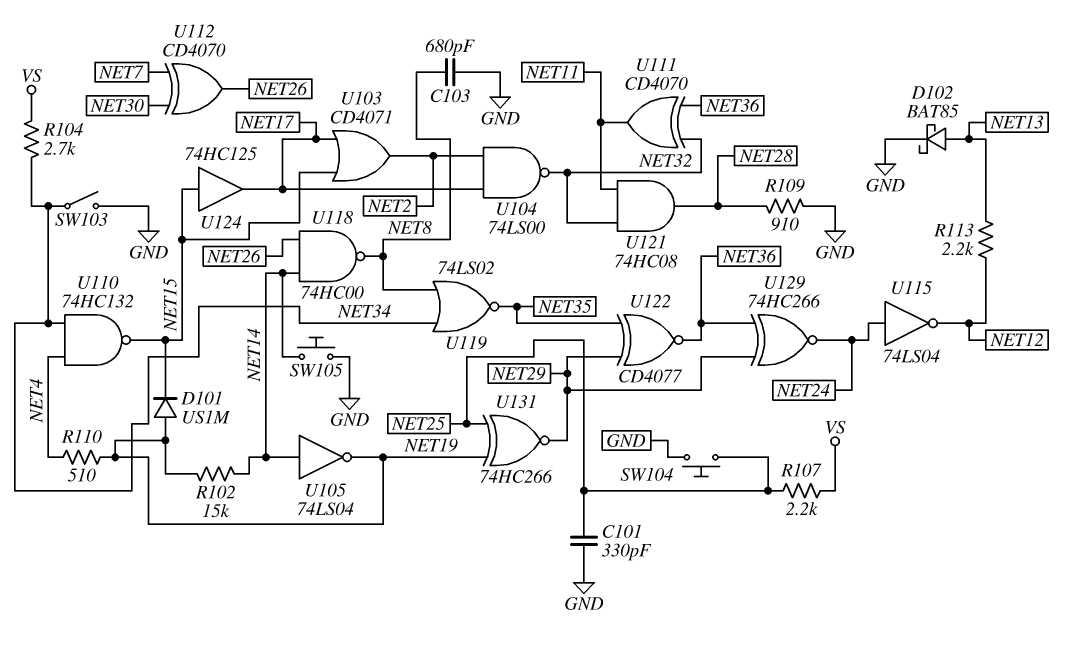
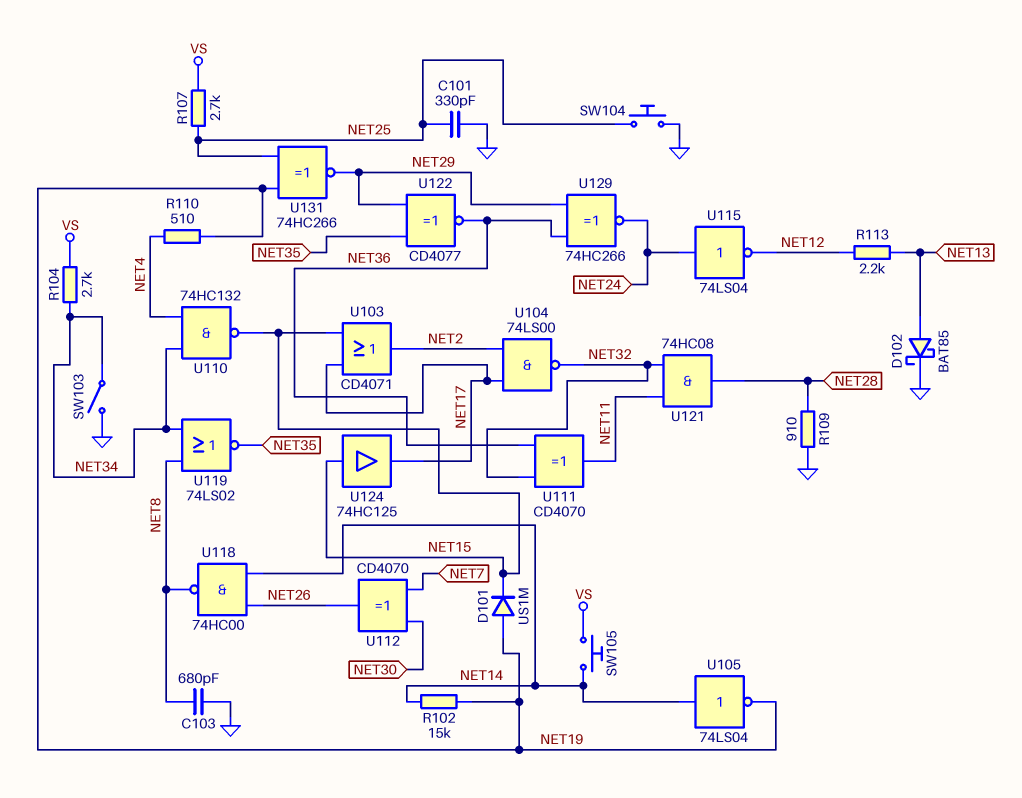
R107: 2.2k (NET25, VS) -> 2.7k (NET25, VS)
SW105: button (GND, NET14) -> button (NET14, VS)

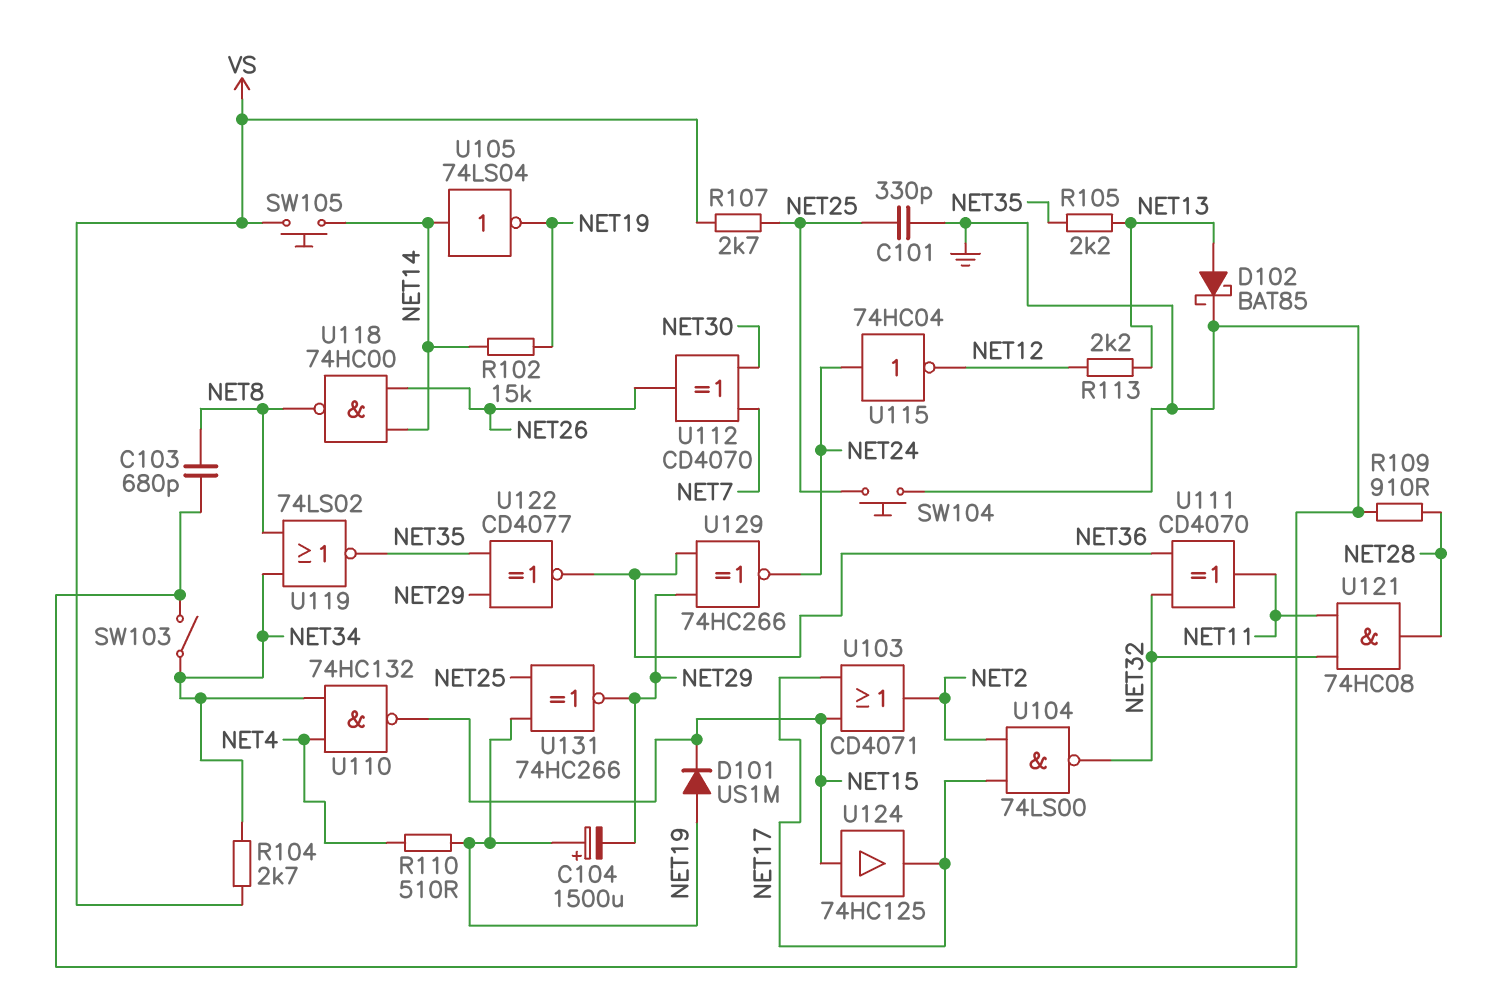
C104: none -> 1500uF (plus NET19, minus NET29)
R105: none -> 2.2k (NET13, NET35)
U115: NOT 74LS04 (in NET24, out NET12) -> NOT 74HC04 (in NET24, out NET12)

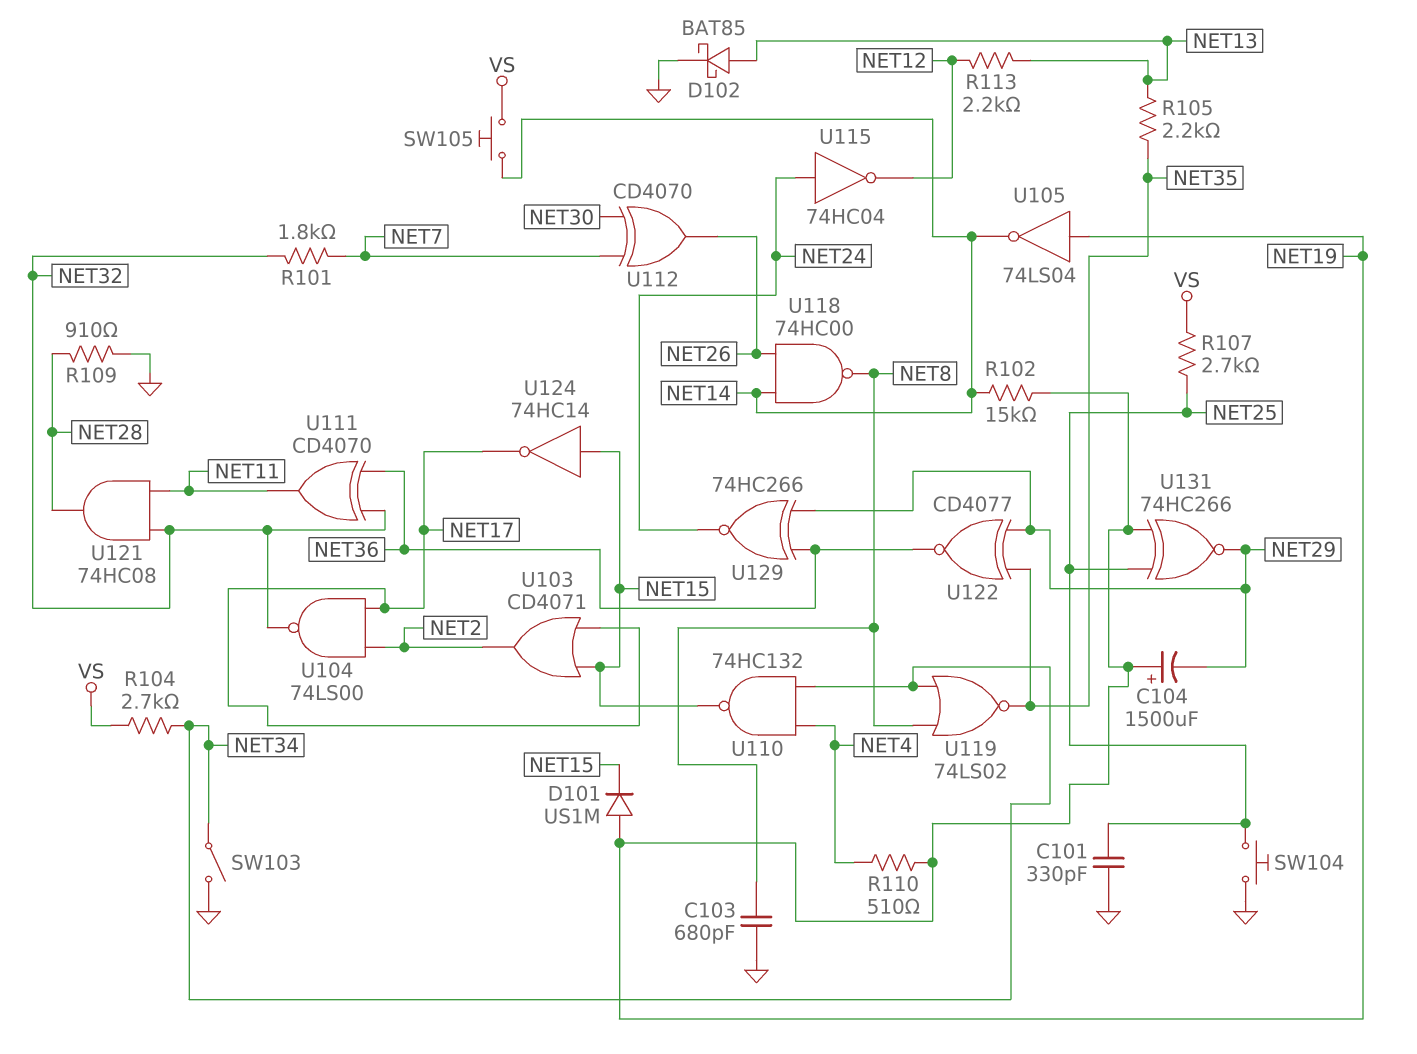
R101: none -> 1.8k (NET7, NET32)
U105: NOT 74LS04 (in NET14, out NET19) -> NOT 74LS04 (in NET19, out NET14)
U124: buffer 74HC125 (in NET15, out NET17) -> NOT 74HC14 (in NET15, out NET17)

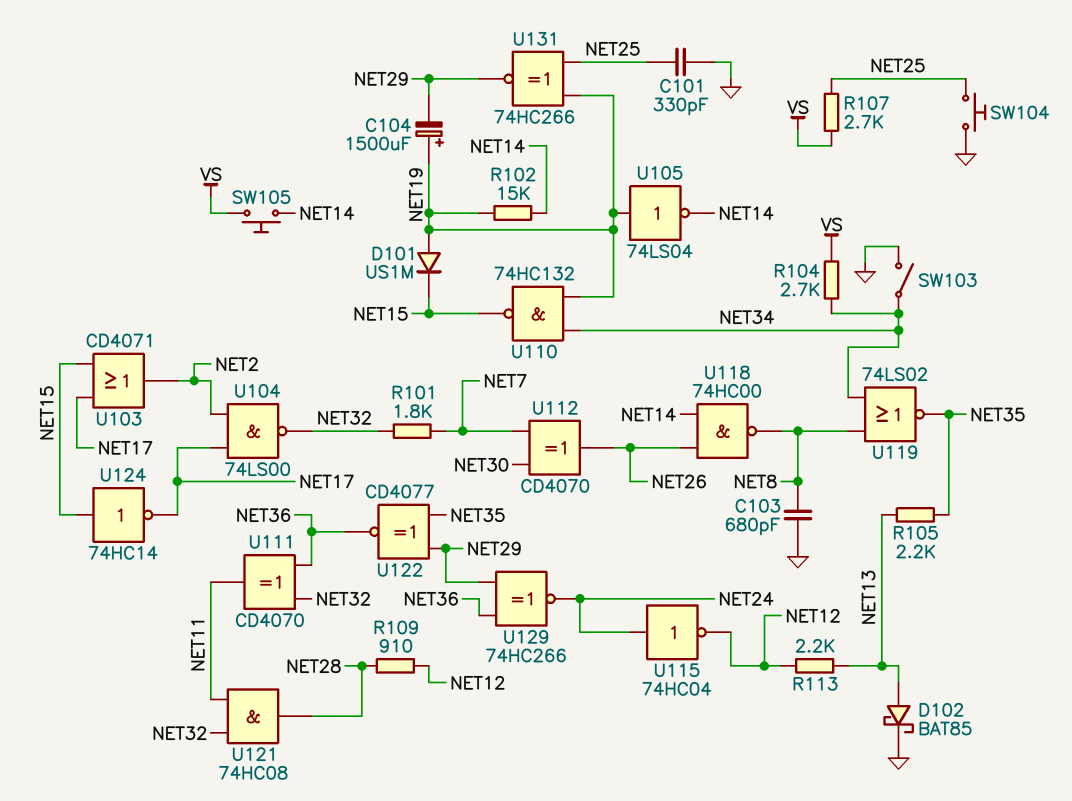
R109: 910 (GND, NET28) -> 910 (NET12, NET28)
R110: 510 (NET4, NET19) -> none
U110: NAND 74HC132 (in NET4, in NET34, out NET15) -> NAND 74HC132 (in NET19, in NET34, out NET15)

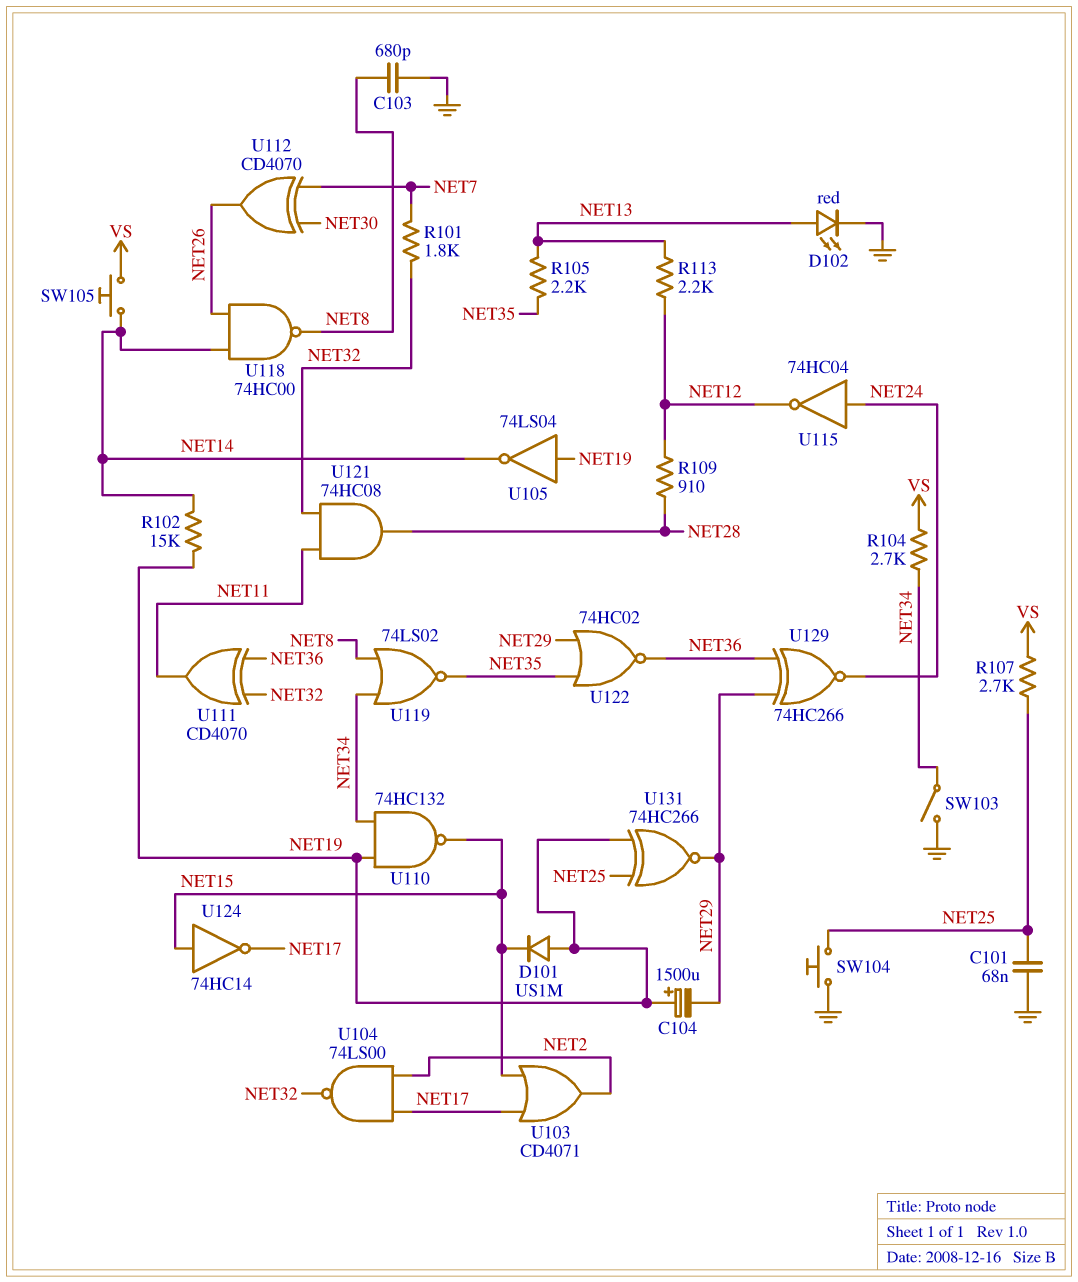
C101: 330pF (GND, NET25) -> 68nF (GND, NET25)
D102: schottky BAT85 (A NET13, K GND) -> LED red (A NET13, K GND)
U122: XNOR CD4077 (in NET29, in NET35, out NET36) -> NOR 74HC02 (in NET29, in NET35, out NET36)

